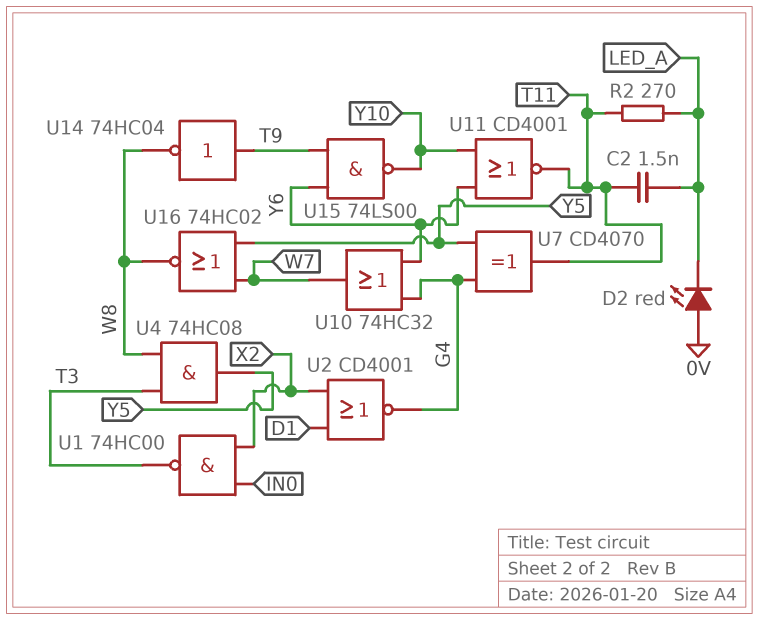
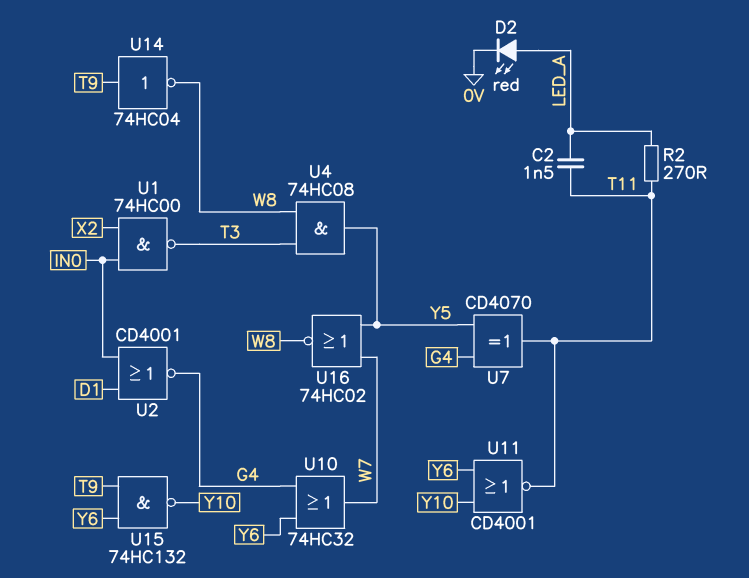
D2: LED red (A 0V, K LED_A) -> LED red (A LED_A, K 0V)
U2: NOR CD4001 (in D1, in X2, out G4) -> NOR CD4001 (in D1, in IN0, out G4)
U15: NAND 74LS00 (in T9, in Y6, out Y10) -> NAND 74HC132 (in T9, in Y6, out Y10)

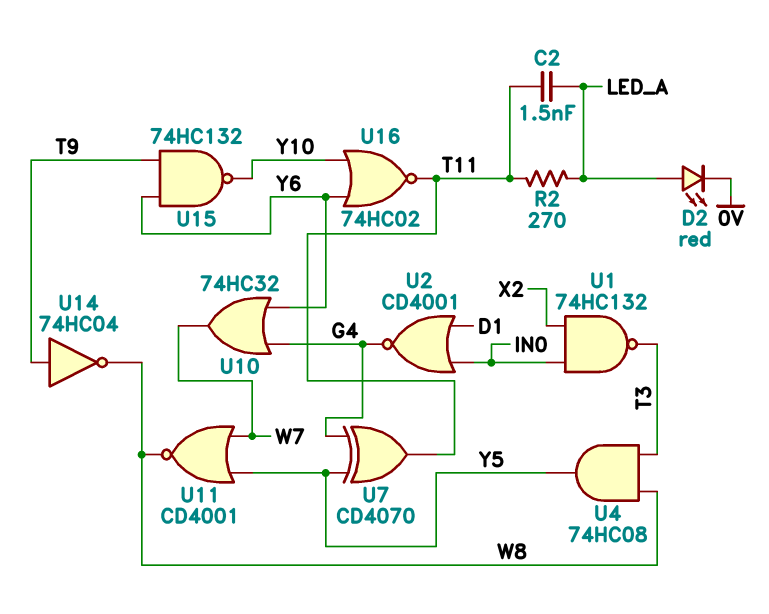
U1: NAND 74HC00 (in IN0, in X2, out T3) -> NAND 74HC132 (in IN0, in X2, out T3)
U11: NOR CD4001 (in Y6, in Y10, out T11) -> NOR CD4001 (in W7, in Y5, out W8)
U16: NOR 74HC02 (in W7, in Y5, out W8) -> NOR 74HC02 (in Y6, in Y10, out T11)

